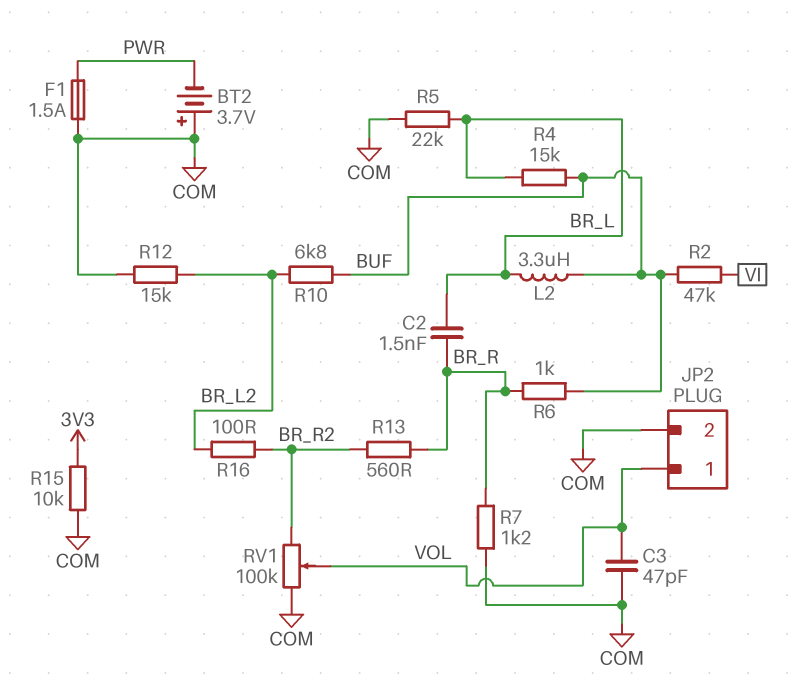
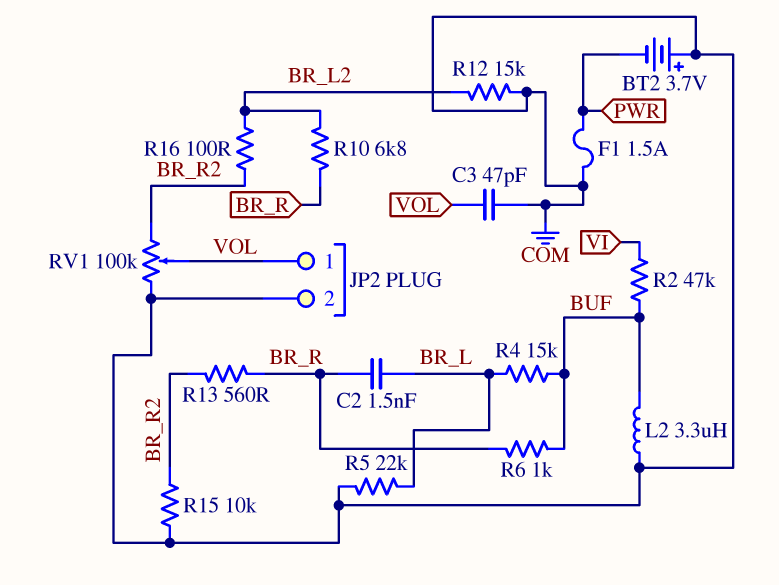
L2: 3.3uH (BR_L, BUF) -> 3.3uH (BUF, COM)
R7: 1.2k (BR_R, COM) -> none
R10: 6.8k (BR_L2, BUF) -> 6.8k (BR_L2, BR_R)
R15: 10k (3V3, COM) -> 10k (BR_R2, COM)

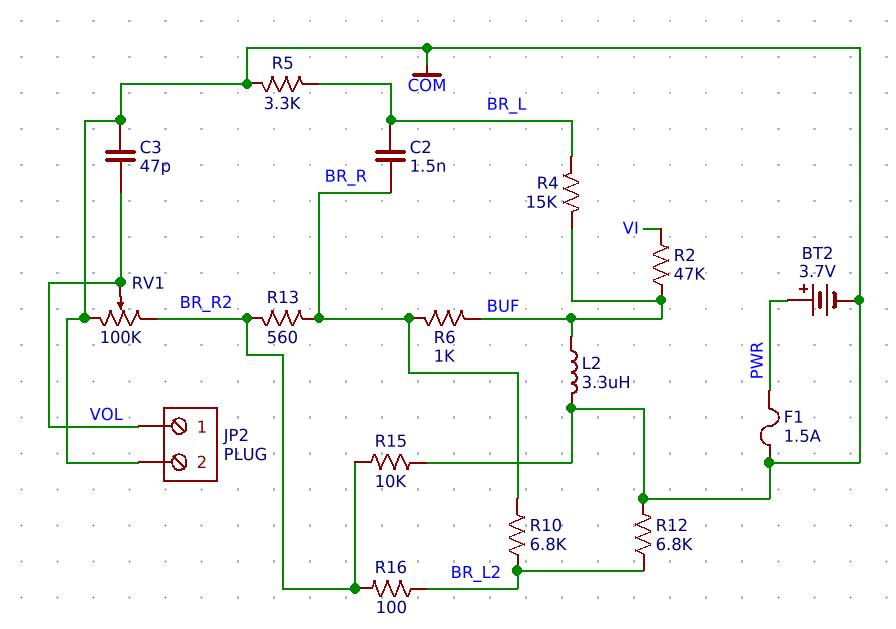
BT2: 3.7V (plus COM, minus PWR) -> 3.7V (plus PWR, minus COM)
R5: 22k (BR_L, COM) -> 3.3k (BR_L, COM)
R12: 15k (BR_L2, COM) -> 6.8k (BR_L2, COM)

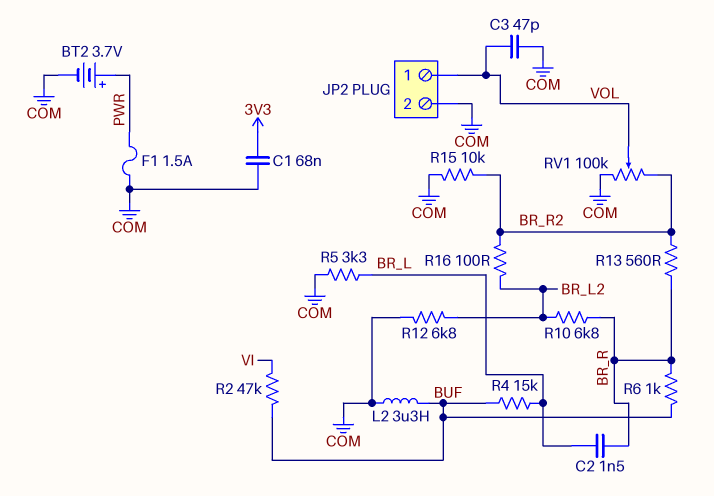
C1: none -> 68nF (3V3, COM)

